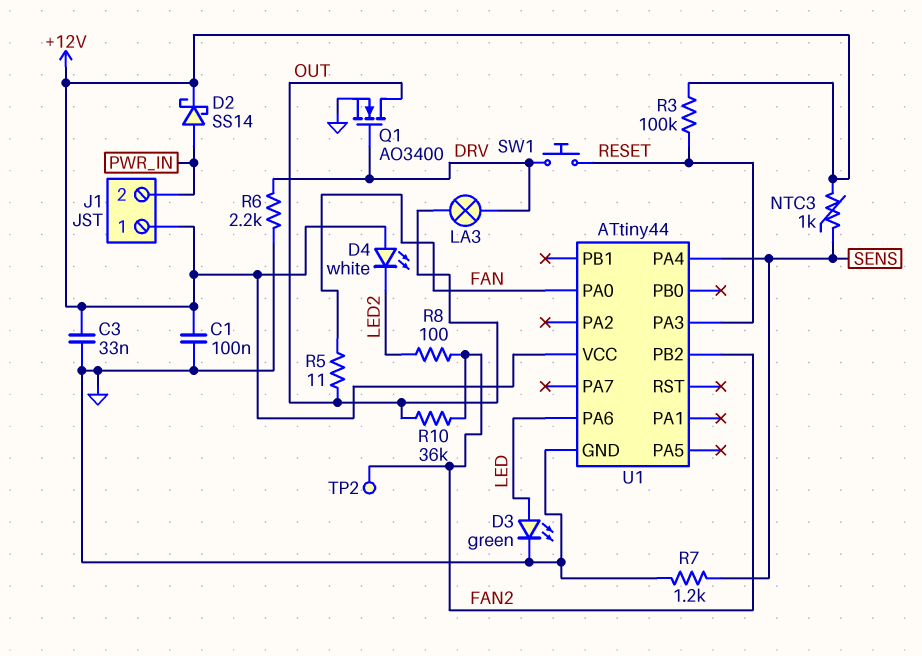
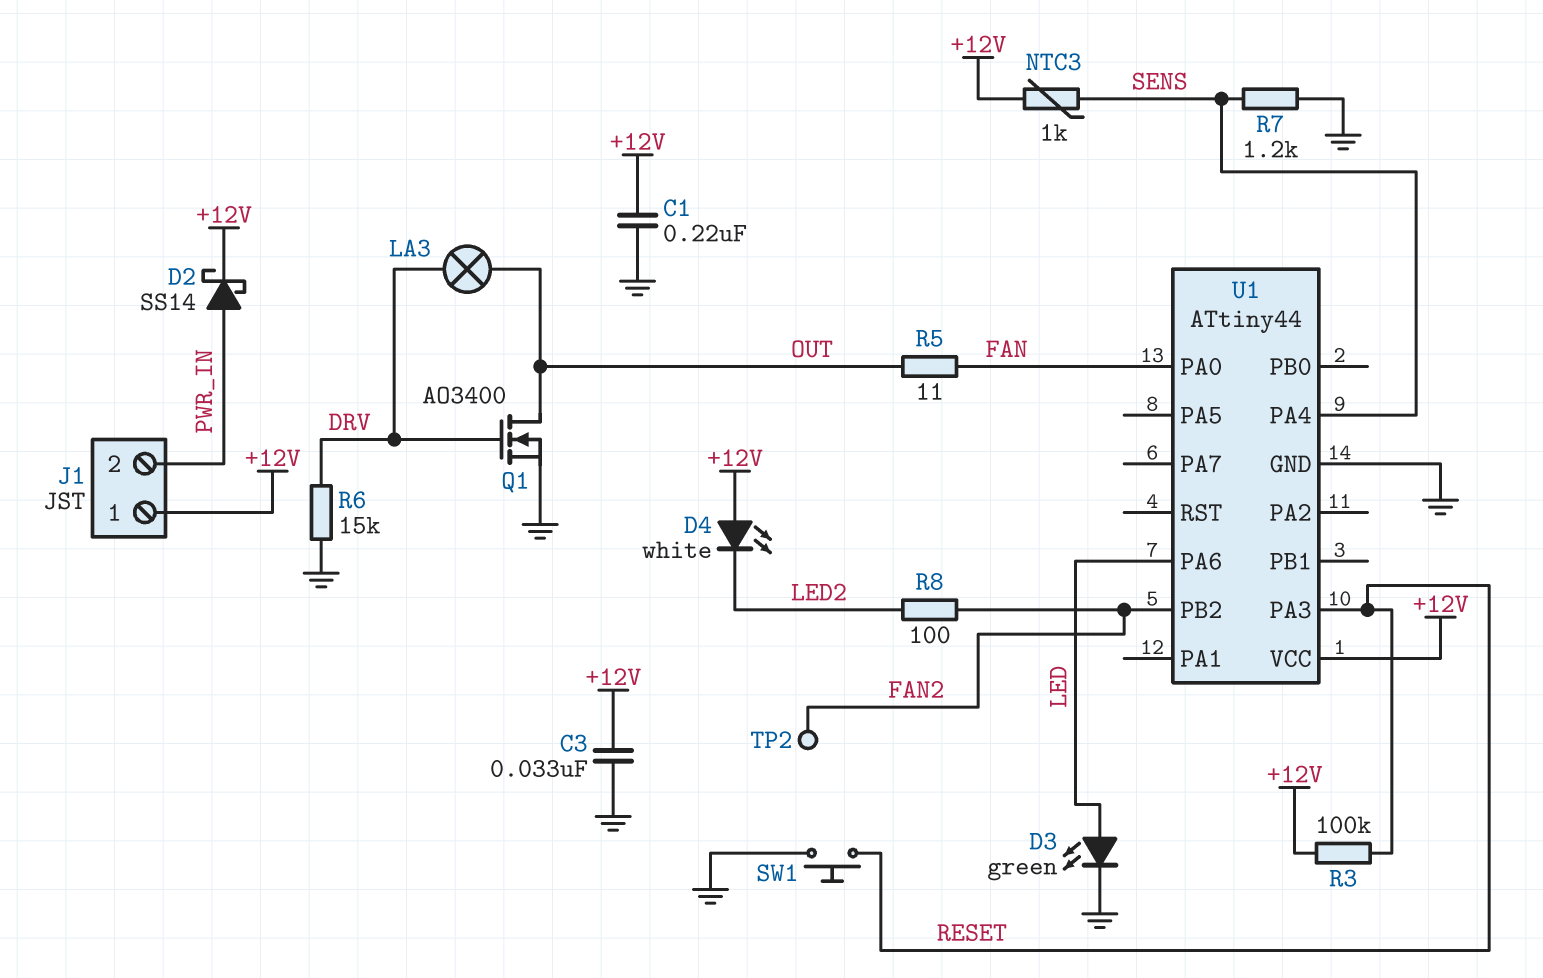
C1: 100nF (+12V, GND) -> 220nF (+12V, GND)
R6: 2.2k (DRV, GND) -> 15k (DRV, GND)
R10: 36k (FAN2, OUT) -> none
SW1: button (DRV, RESET) -> button (GND, RESET)

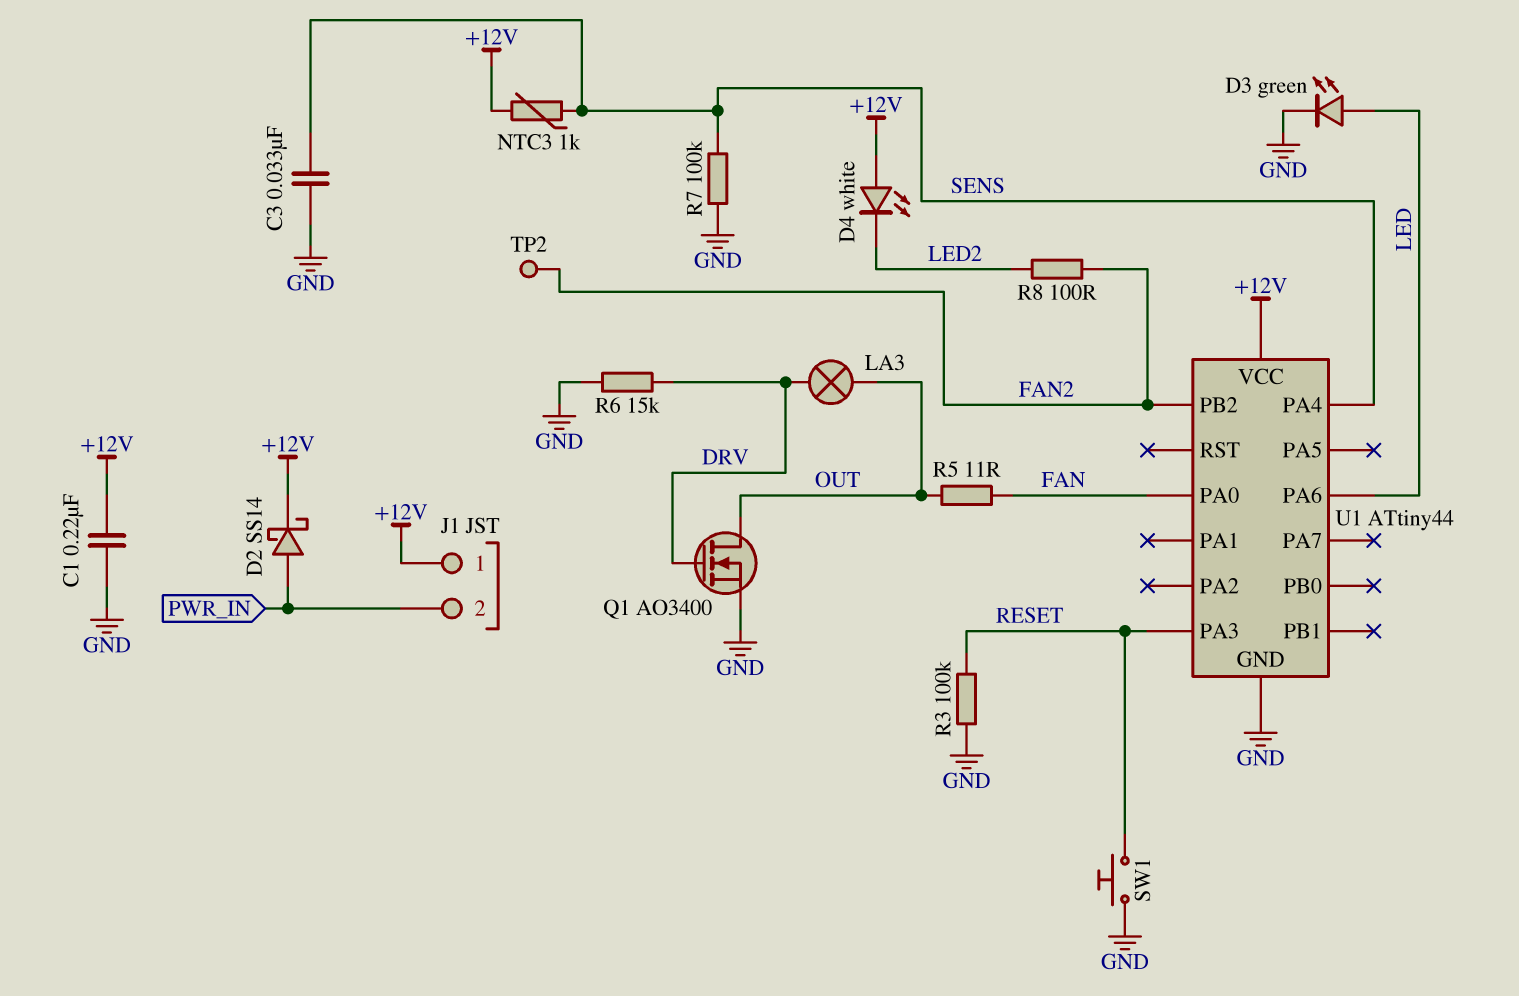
C3: 33nF (+12V, GND) -> 33nF (GND, SENS)
R3: 100k (+12V, RESET) -> 100k (GND, RESET)
R7: 1.2k (GND, SENS) -> 100k (GND, SENS)

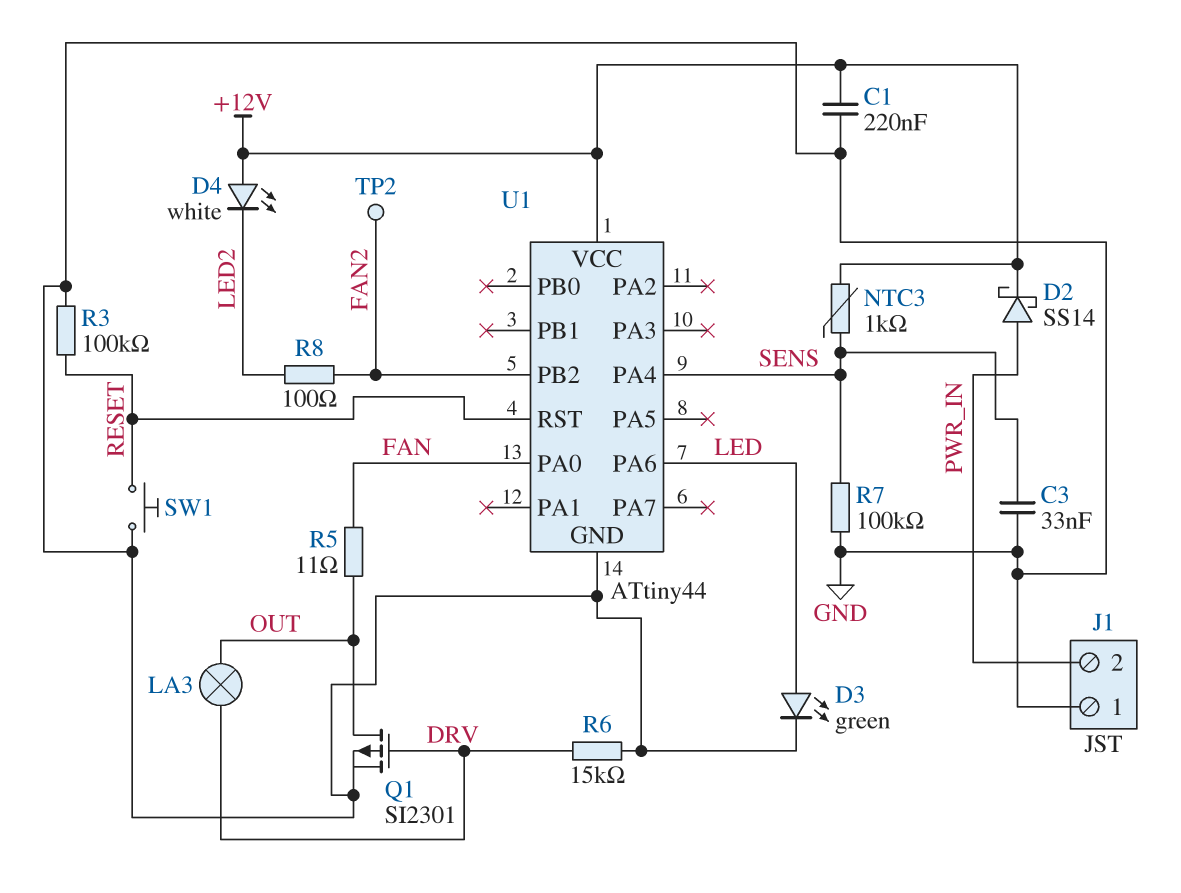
J1 pin 1: +12V -> GND
Q1: NMOS AO3400 (G DRV, D OUT, S GND) -> PMOS SI2301 (G DRV, D OUT, S GND)
U1 pin PA3: RESET -> none
U1 pin RST: none -> RESET

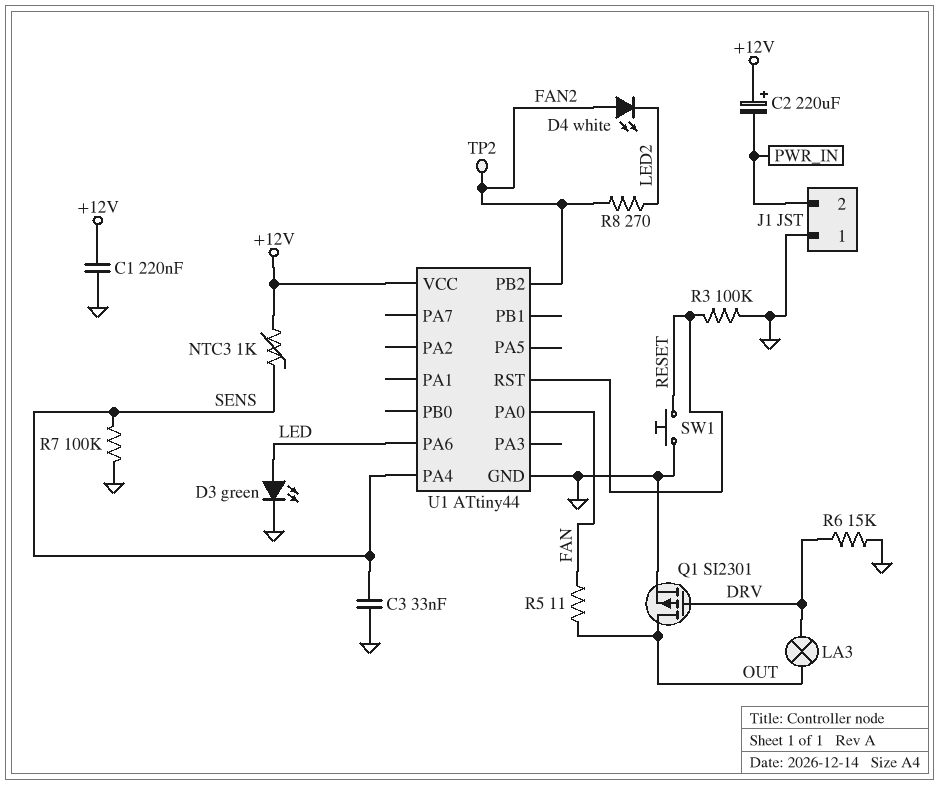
C2: none -> 220uF (plus +12V, minus PWR_IN)
D2: schottky SS14 (A PWR_IN, K +12V) -> none
D4: LED white (A +12V, K LED2) -> LED white (A FAN2, K LED2)
R8: 100 (FAN2, LED2) -> 270 (FAN2, LED2)

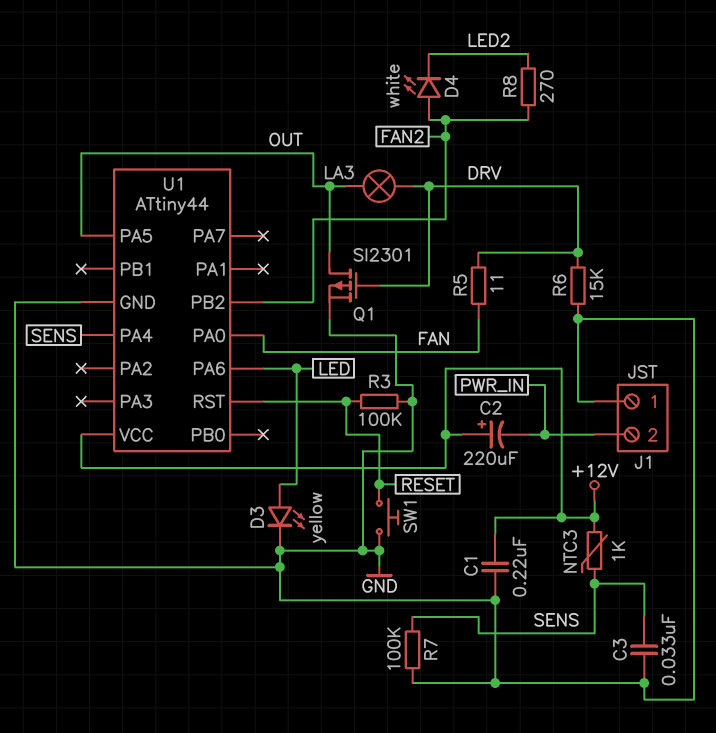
D3: LED green (A LED, K GND) -> LED yellow (A LED, K GND)
R5: 11 (FAN, OUT) -> 11 (DRV, FAN)
TP2: test point (FAN2) -> none
U1 pin PA5: none -> OUT

